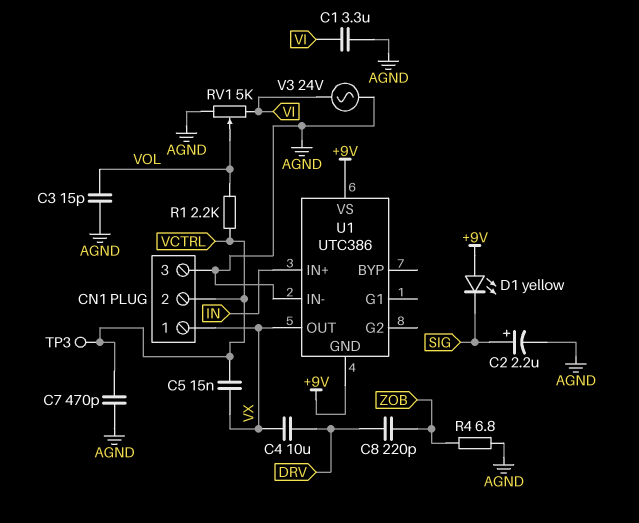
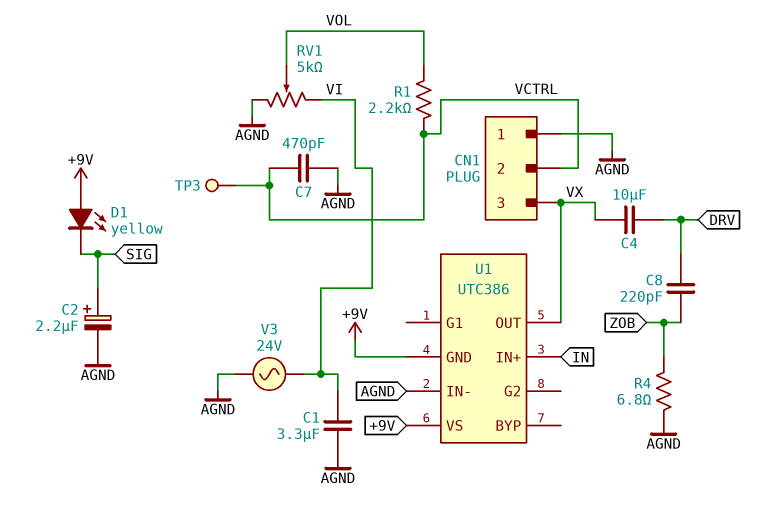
C3: 15pF (AGND, VOL) -> none
C5: 15nF (VCTRL, VX) -> none
CN1 pin 1: VX -> AGND
CN1 pin 3: AGND -> VX

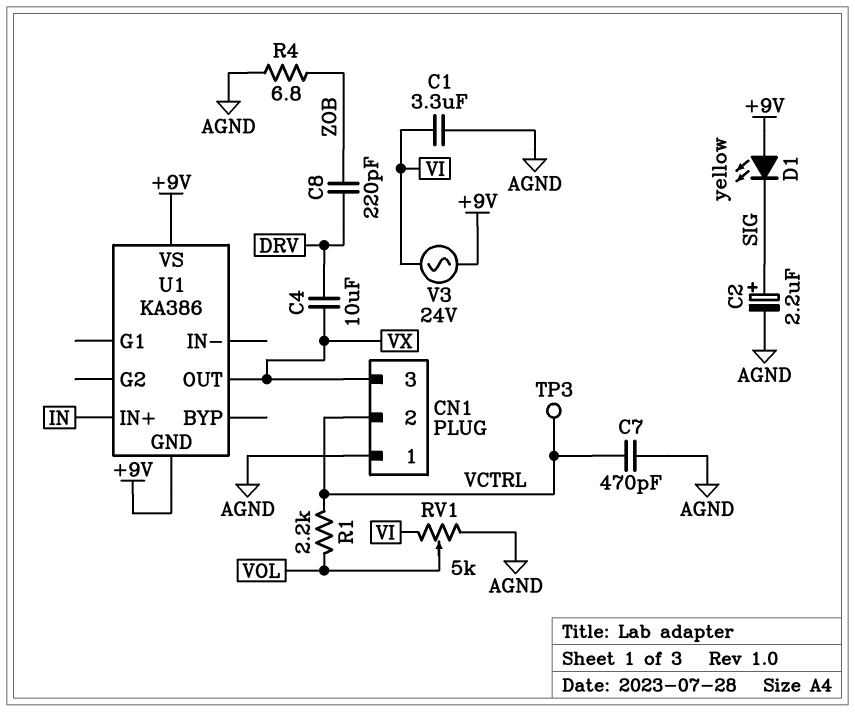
U1: UTC386 -> KA386
U1 pin IN-: AGND -> none
V3: AC 24V (AGND, VI) -> AC 24V (+9V, VI)

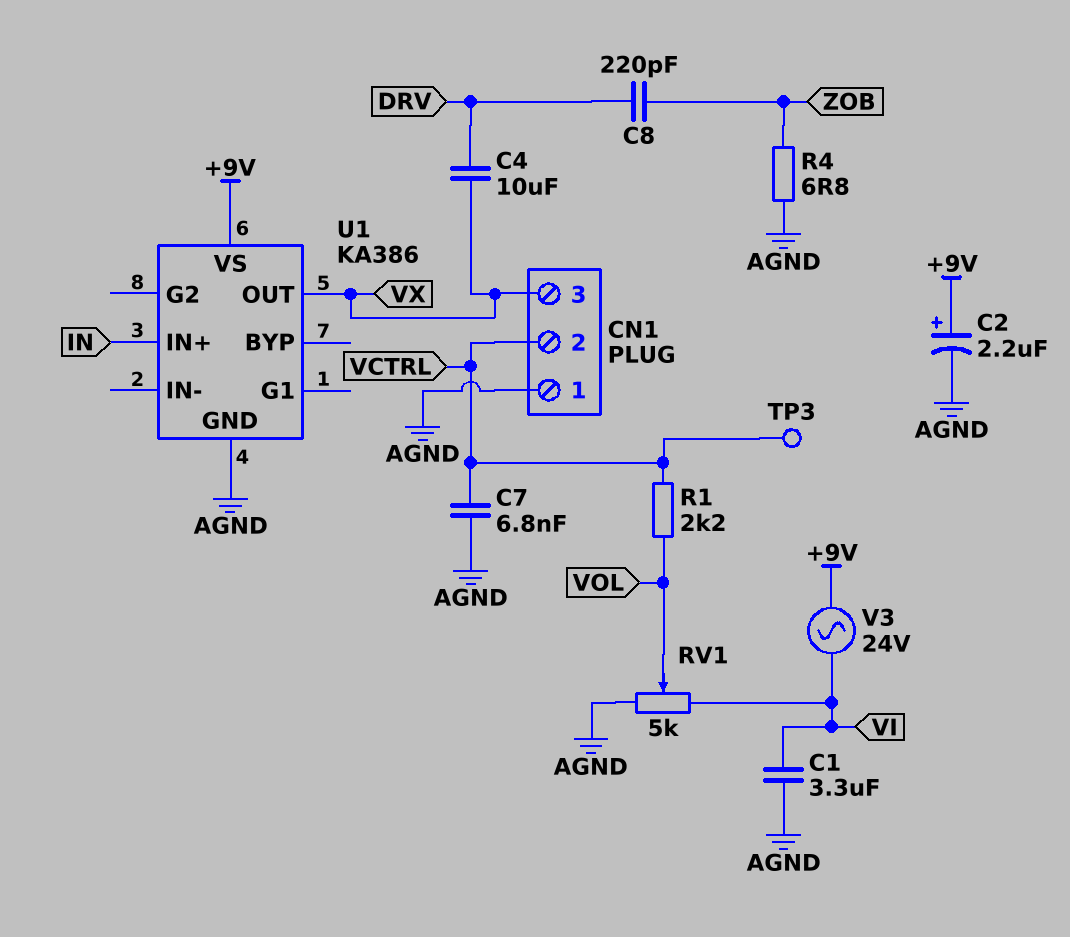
C2: 2.2uF (plus SIG, minus AGND) -> 2.2uF (plus +9V, minus AGND)
C7: 470pF (AGND, VCTRL) -> 6.8nF (AGND, VCTRL)
D1: LED yellow (A +9V, K SIG) -> none
U1 pin GND: +9V -> AGND

